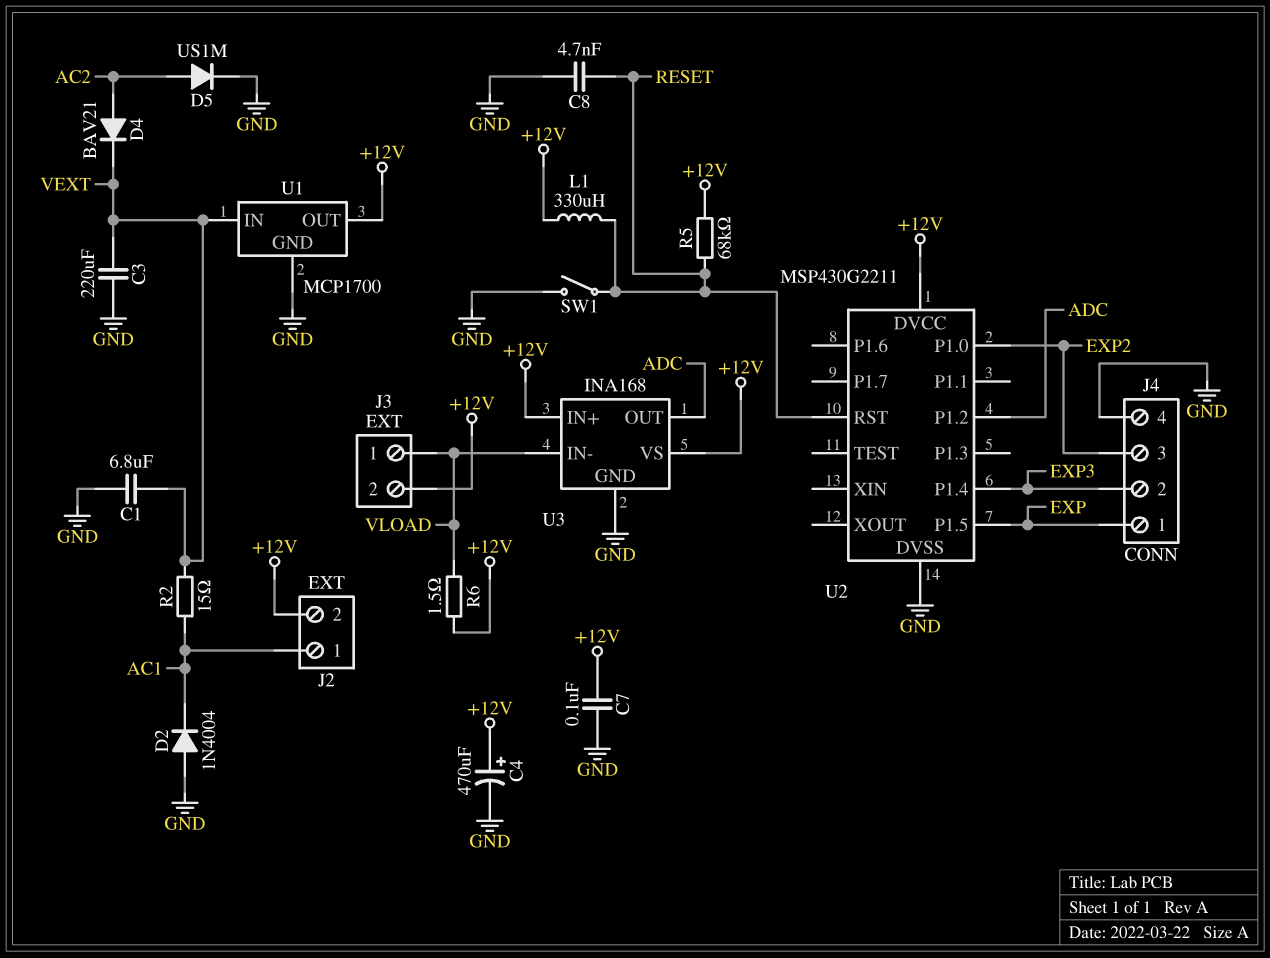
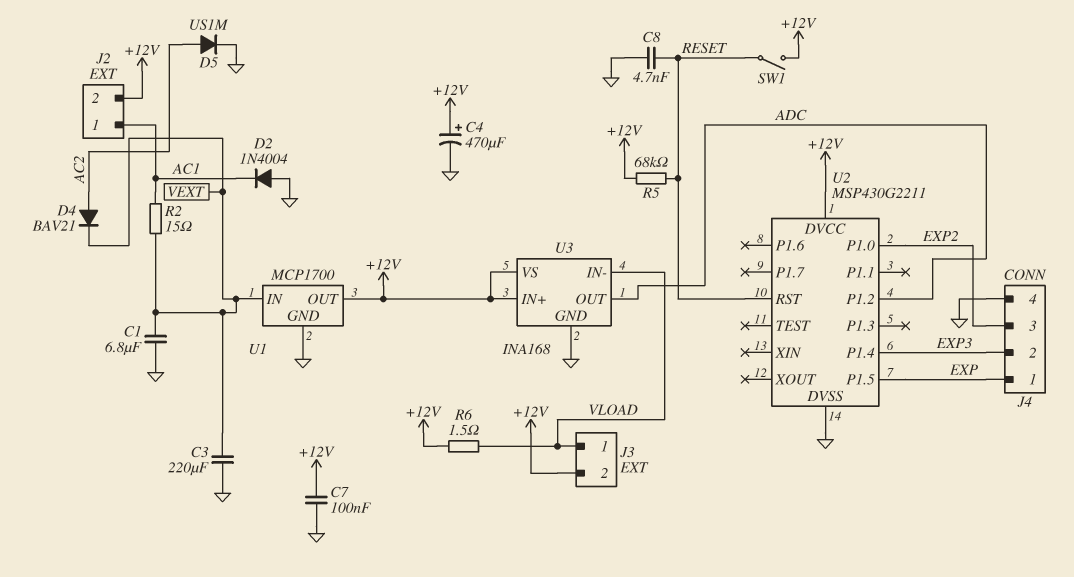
L1: 330uH (+12V, RESET) -> none
SW1: switch (GND, RESET) -> switch (+12V, RESET)

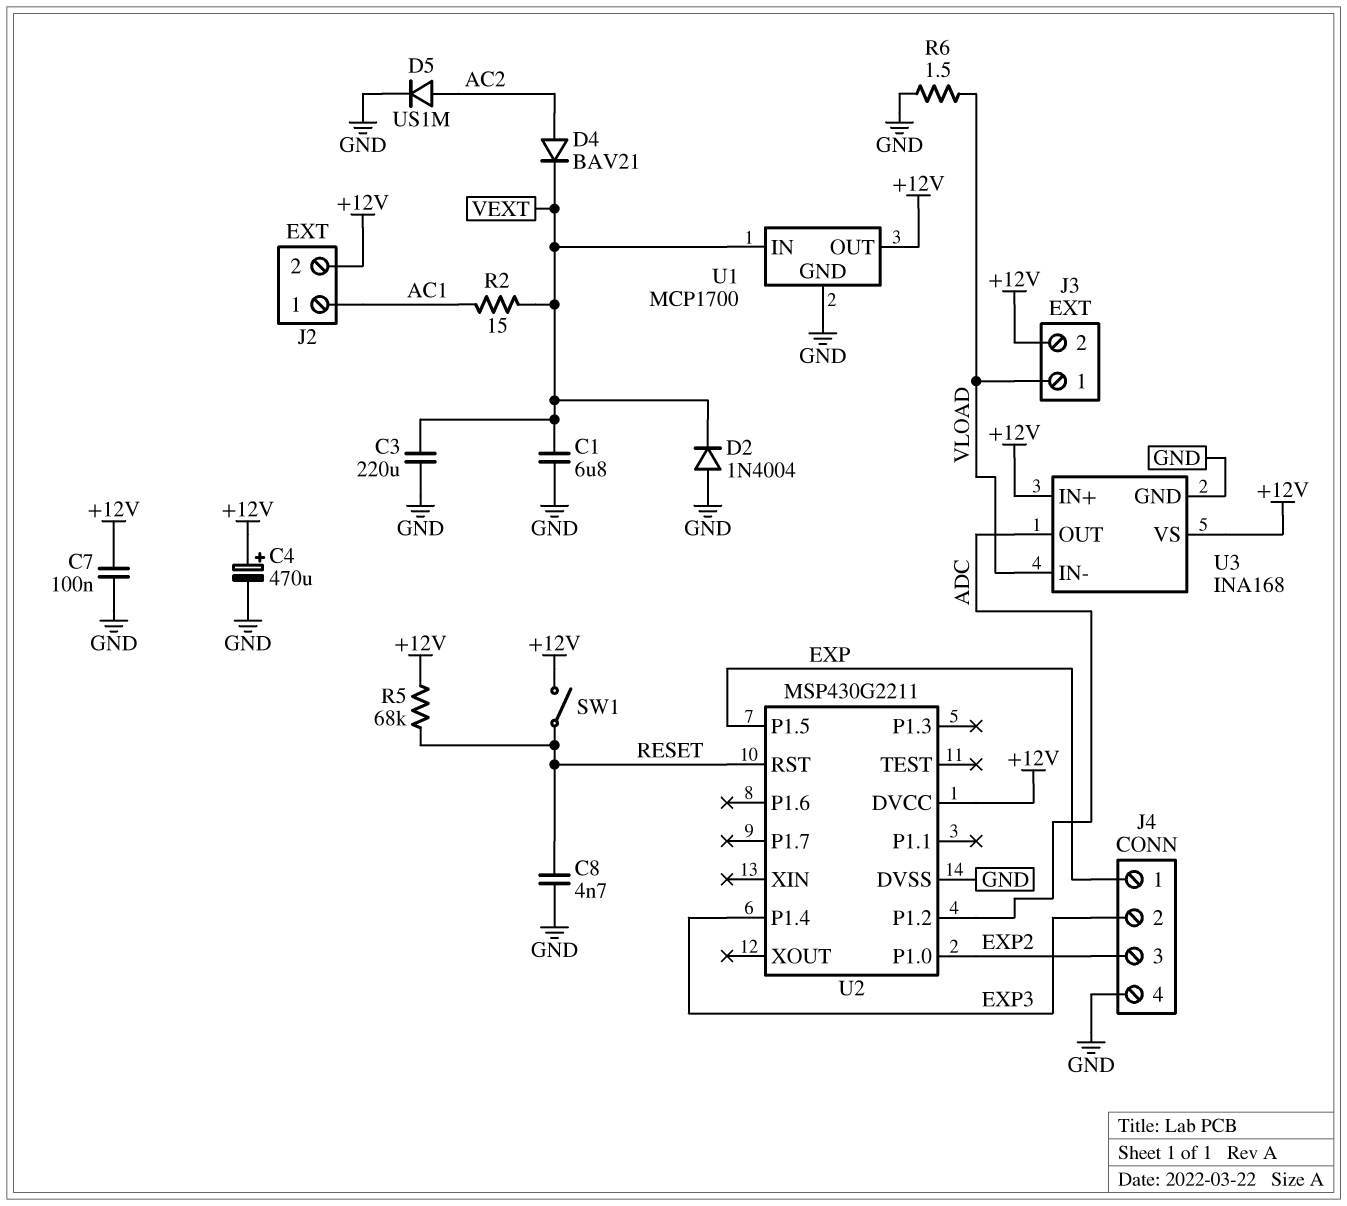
D2: diode 1N4004 (A GND, K AC1) -> diode 1N4004 (A GND, K VEXT)
R6: 1.5 (+12V, VLOAD) -> 1.5 (GND, VLOAD)

